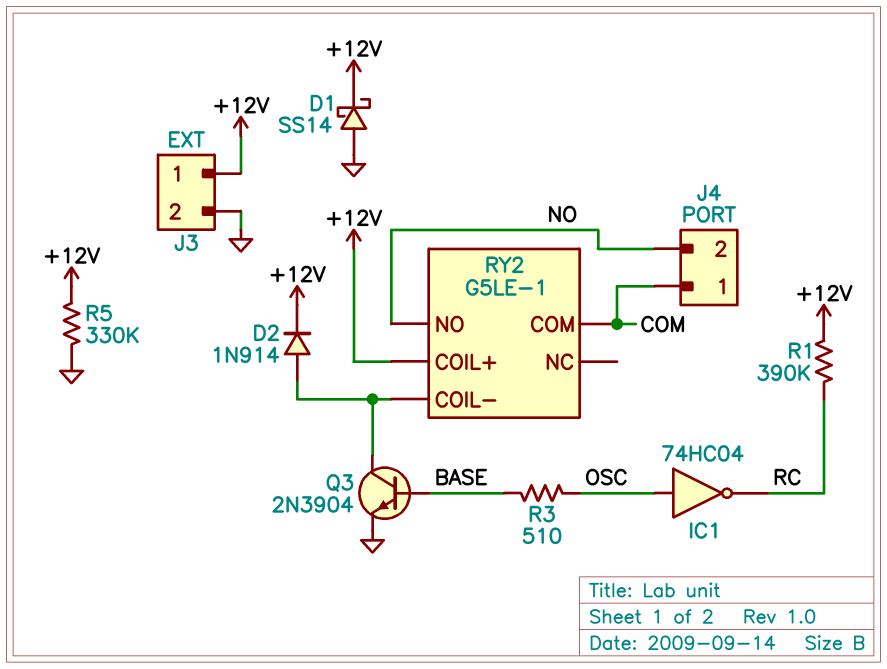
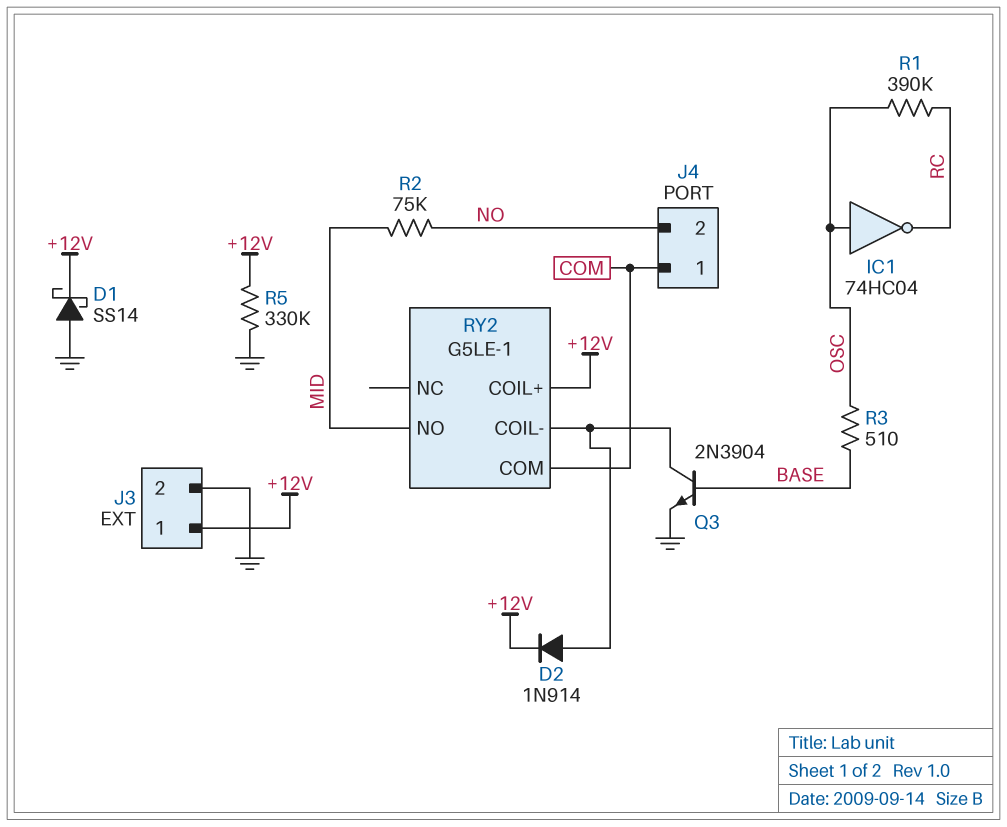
R1: 390k (+12V, RC) -> 390k (OSC, RC)
R2: none -> 75k (MID, NO)
RY2 pin NO: NO -> MID

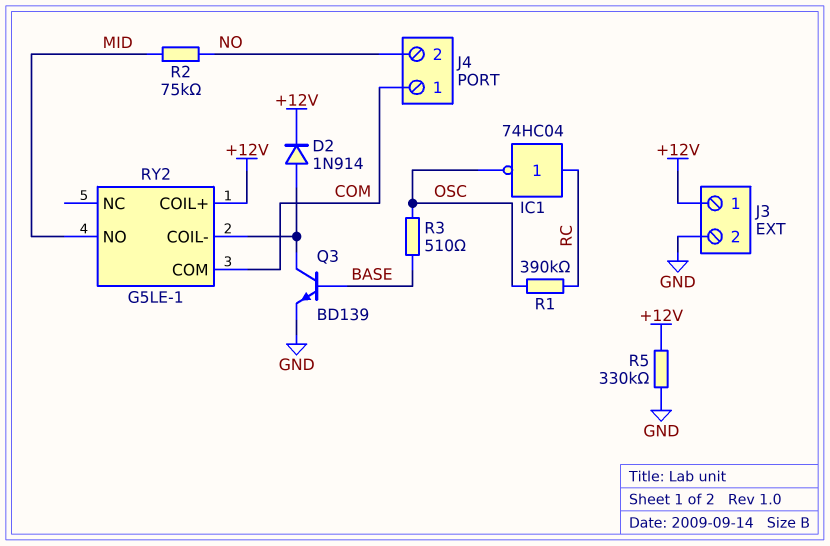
D1: schottky SS14 (A GND, K +12V) -> none
IC1: NOT 74HC04 (in OSC, out RC) -> NOT 74HC04 (in RC, out OSC)
Q3: NPN 2N3904 (B BASE, C RY2/COIL-, E GND) -> NPN BD139 (B BASE, C RY2/COIL-, E GND)

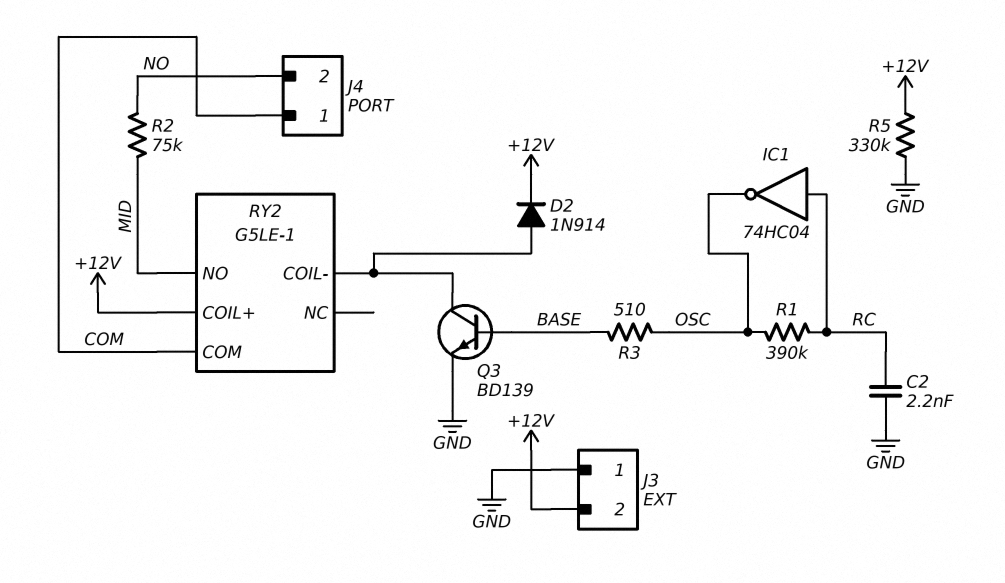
C2: none -> 2.2nF (GND, RC)
J3 pin 1: +12V -> GND
J3 pin 2: GND -> +12V

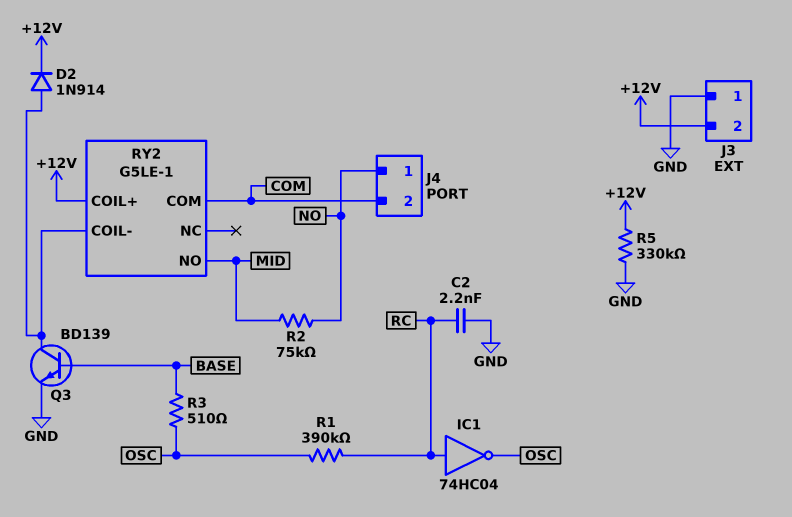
J4 pin 1: COM -> NO
J4 pin 2: NO -> COM

